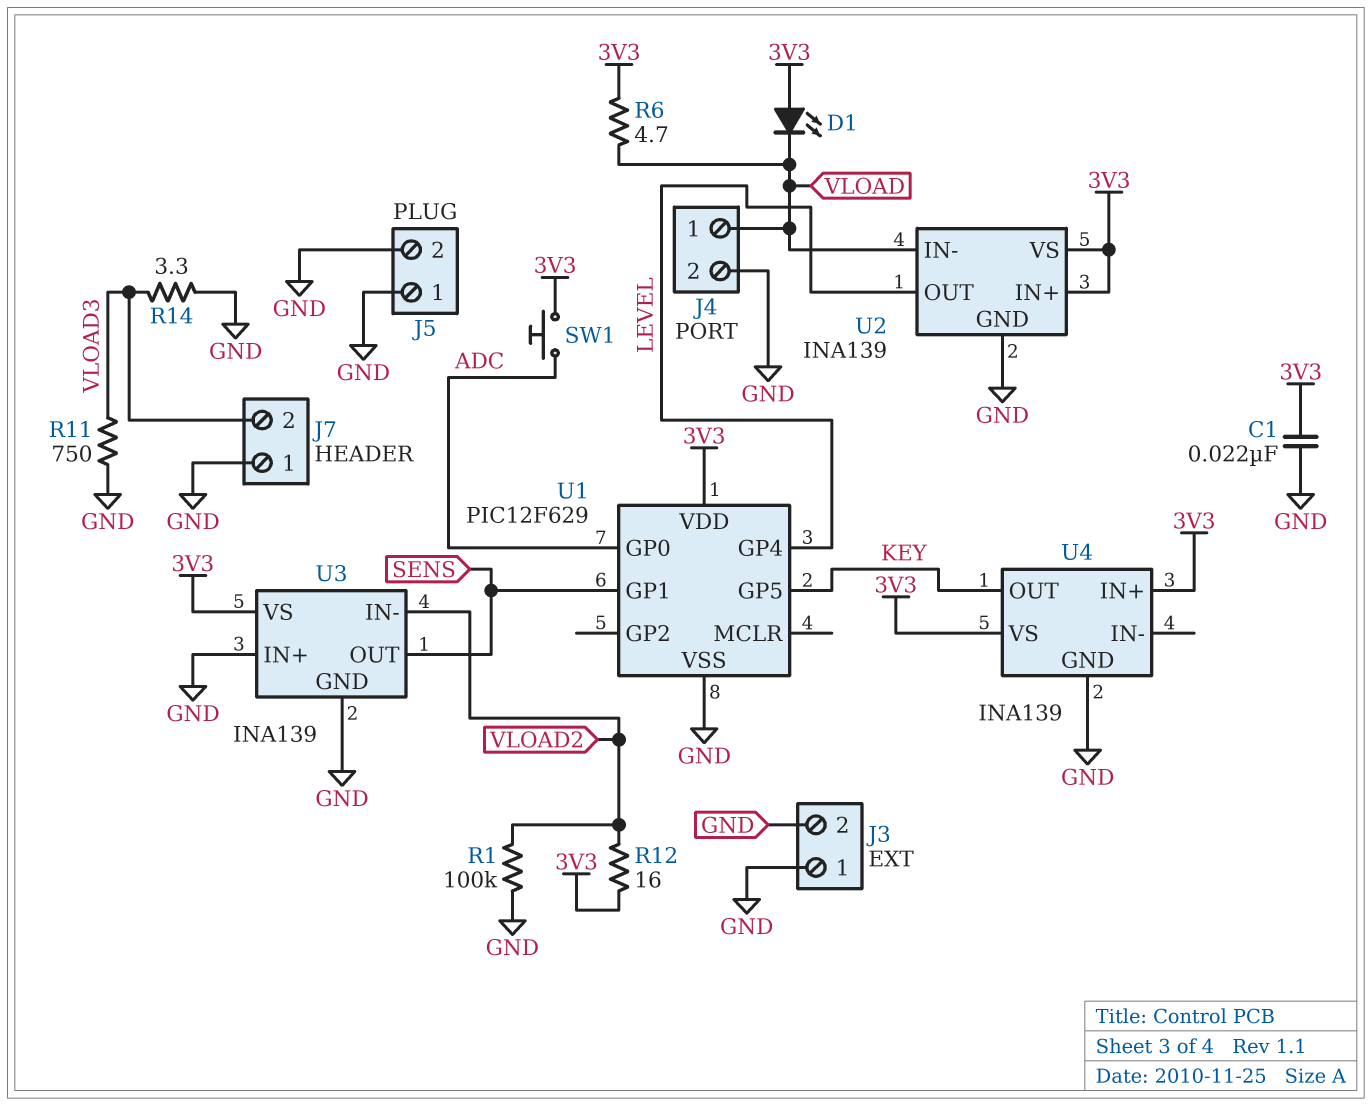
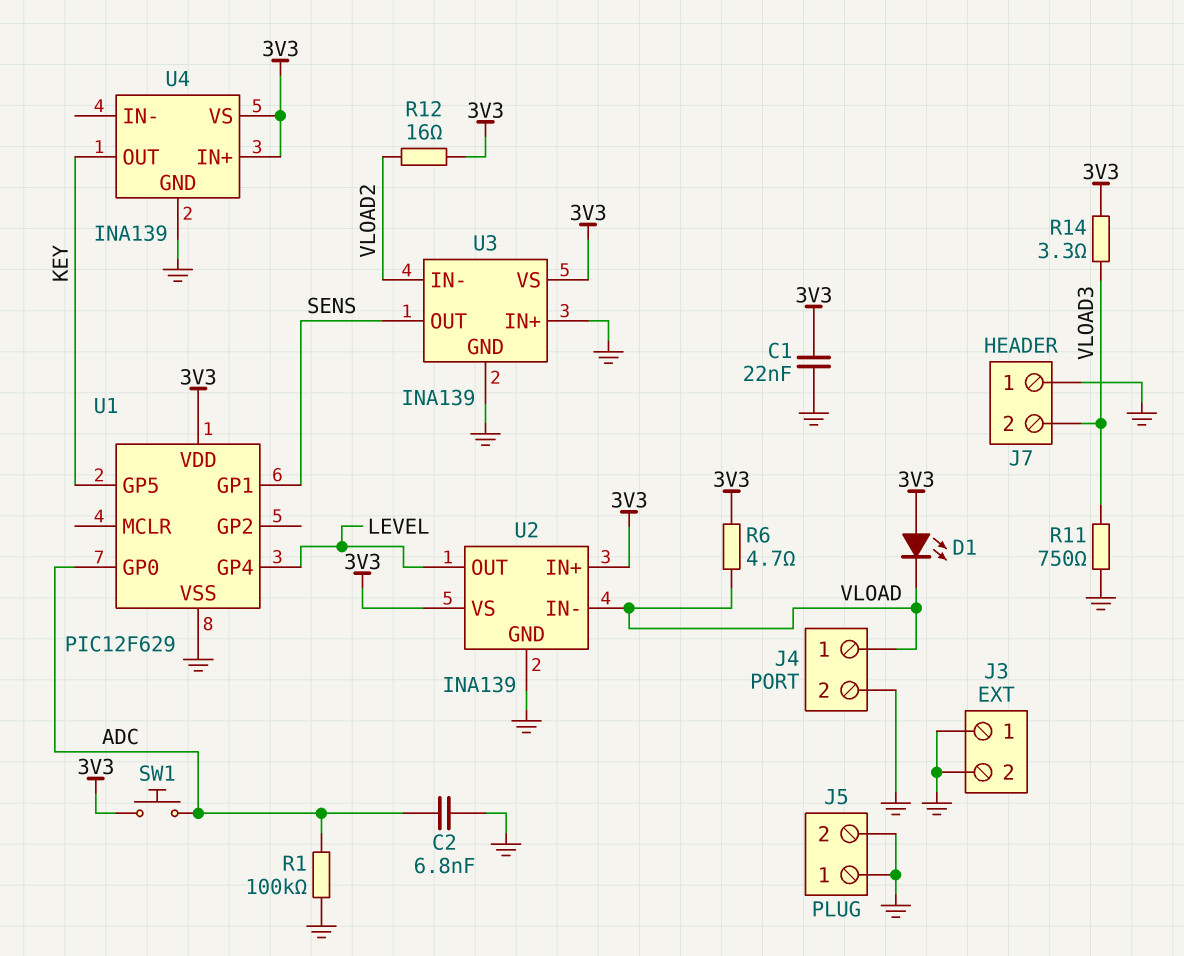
C2: none -> 6.8nF (ADC, GND)
R1: 100k (GND, VLOAD2) -> 100k (ADC, GND)
R14: 3.3 (GND, VLOAD3) -> 3.3 (3V3, VLOAD3)

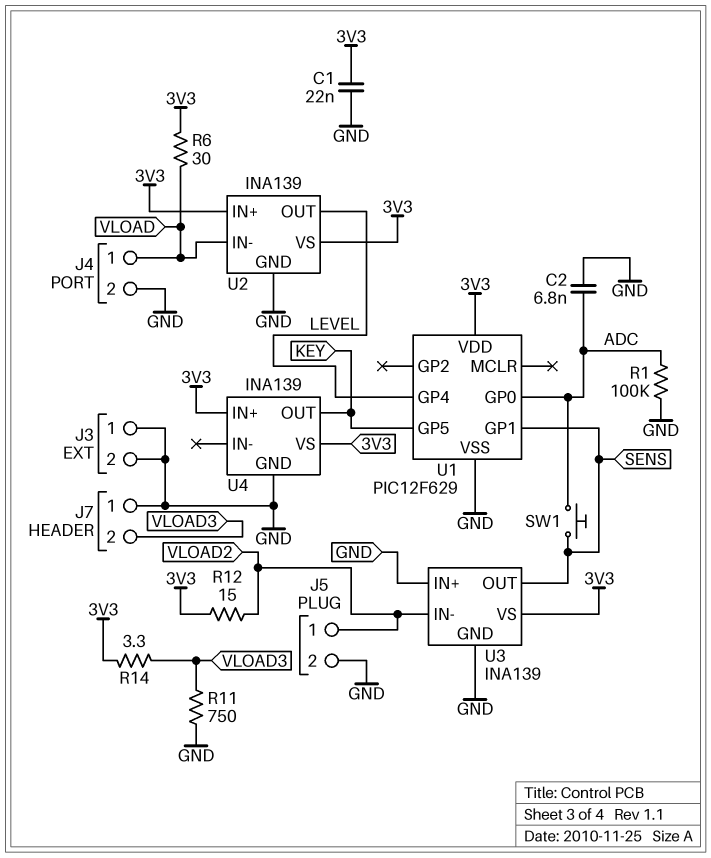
D1: LED (A 3V3, K VLOAD) -> none
J5 pin 1: GND -> VLOAD2
R6: 4.7 (3V3, VLOAD) -> 30 (3V3, VLOAD)
R12: 16 (3V3, VLOAD2) -> 15 (3V3, VLOAD2)
SW1: button (3V3, ADC) -> button (ADC, SENS)

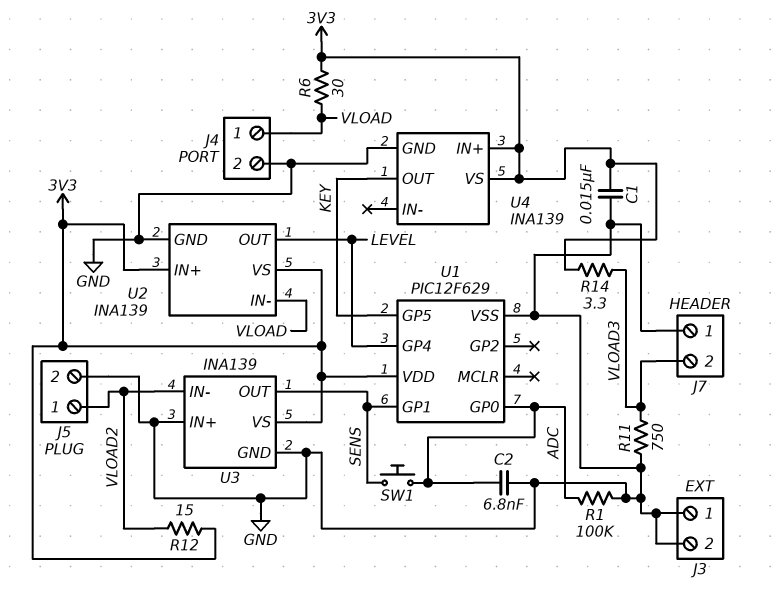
C1: 22nF (3V3, GND) -> 15nF (3V3, GND)

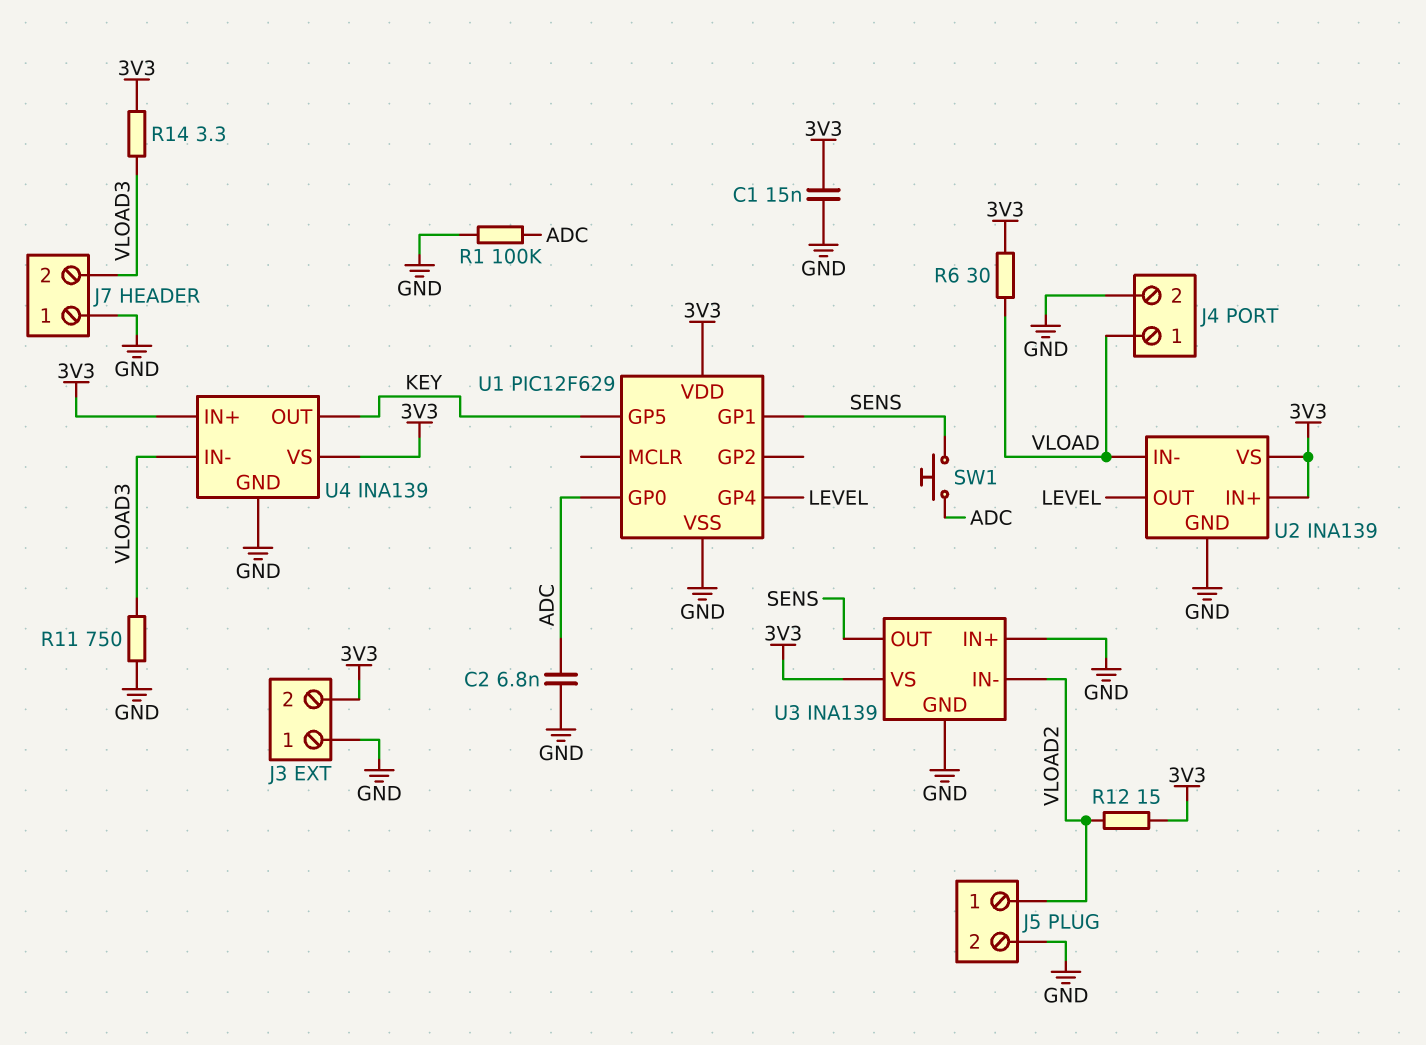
J3 pin 2: GND -> 3V3
U4 pin IN-: none -> VLOAD3

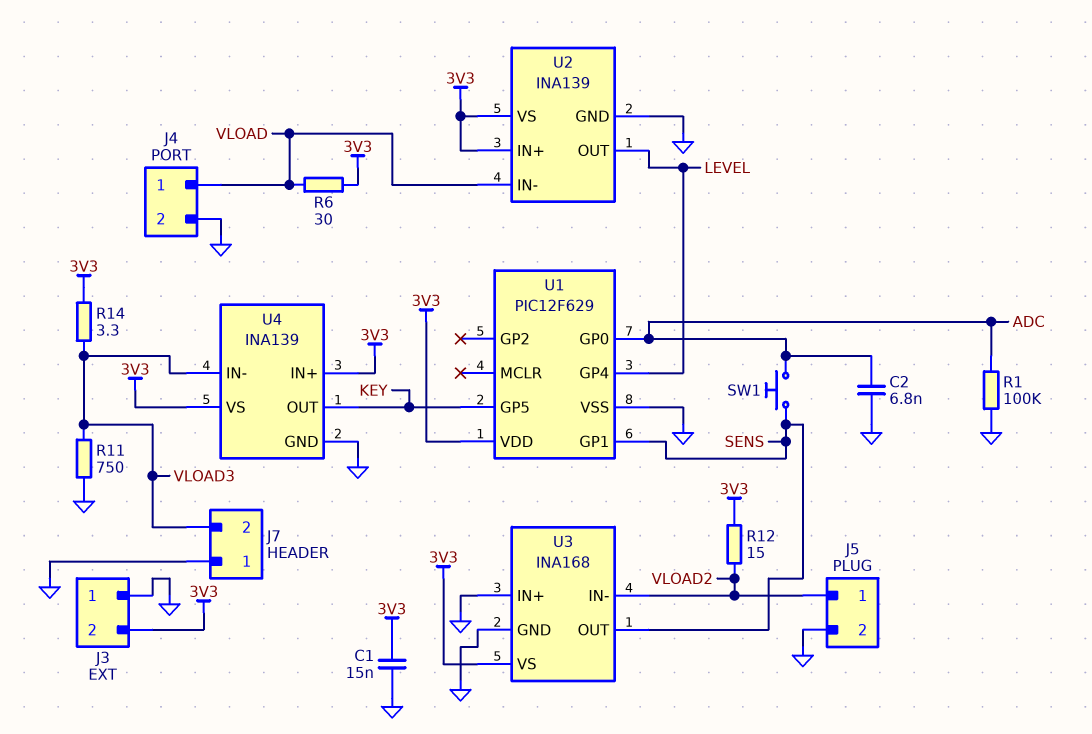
U3: INA139 -> INA168

